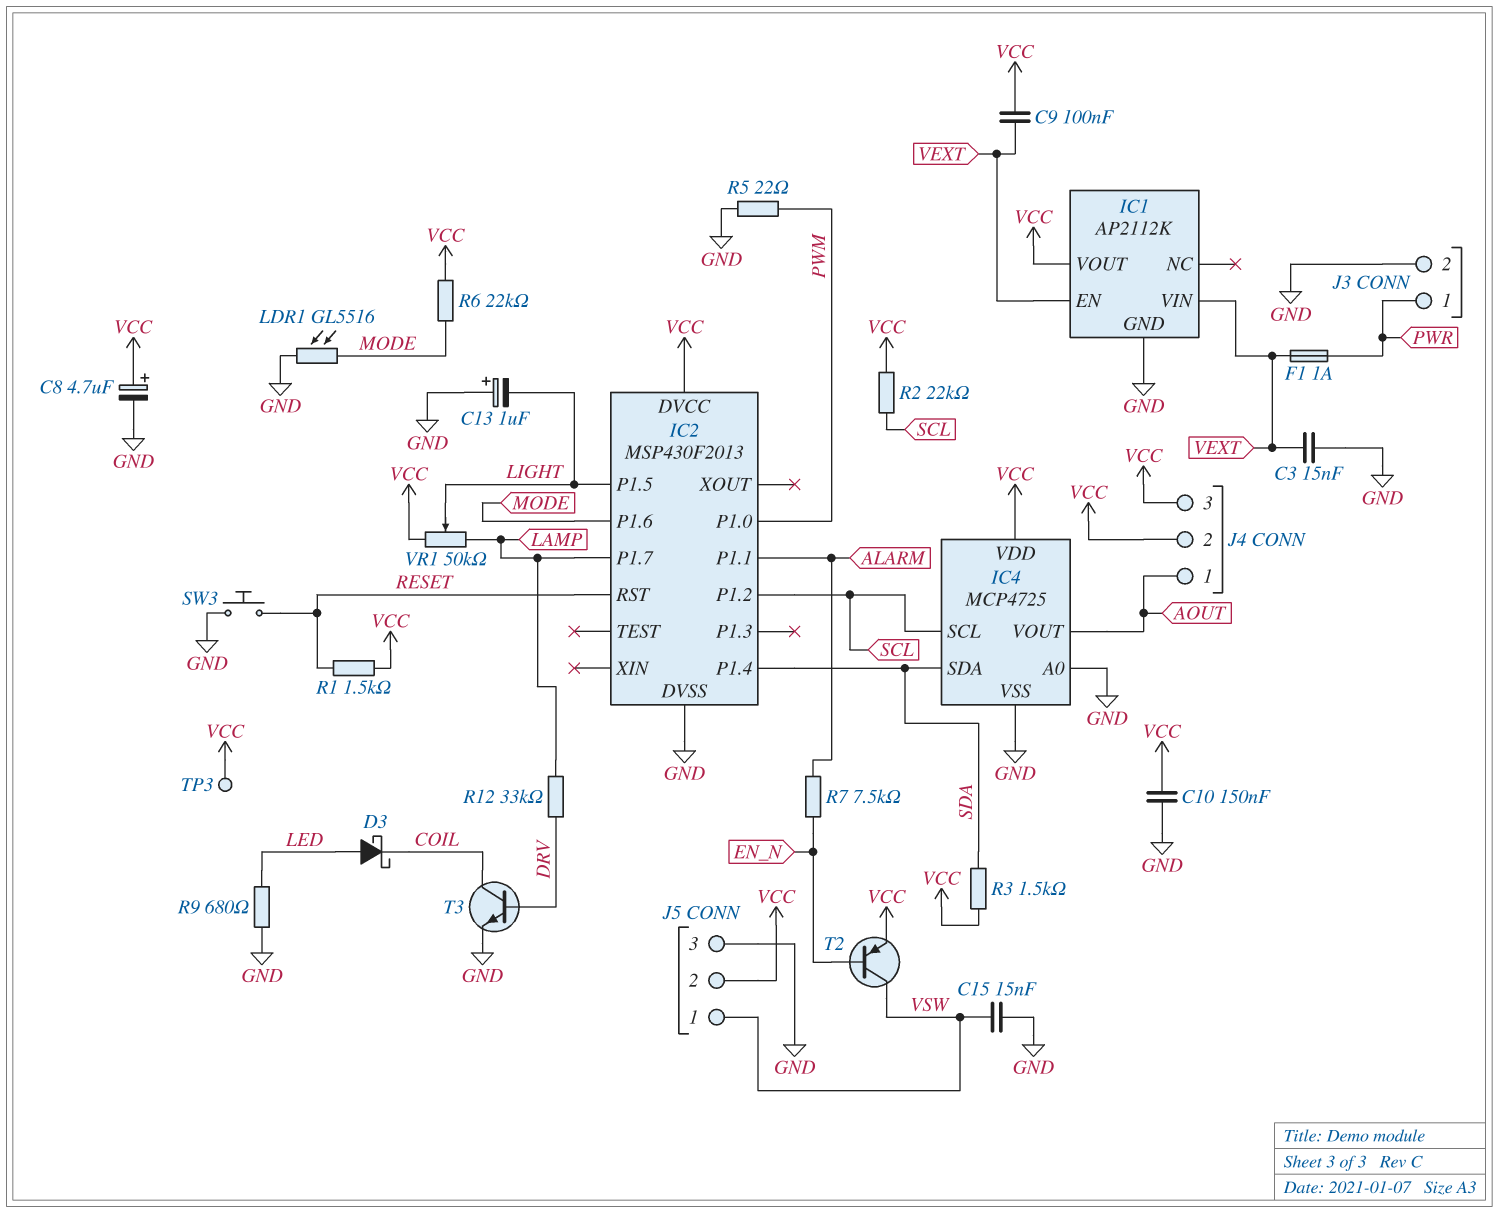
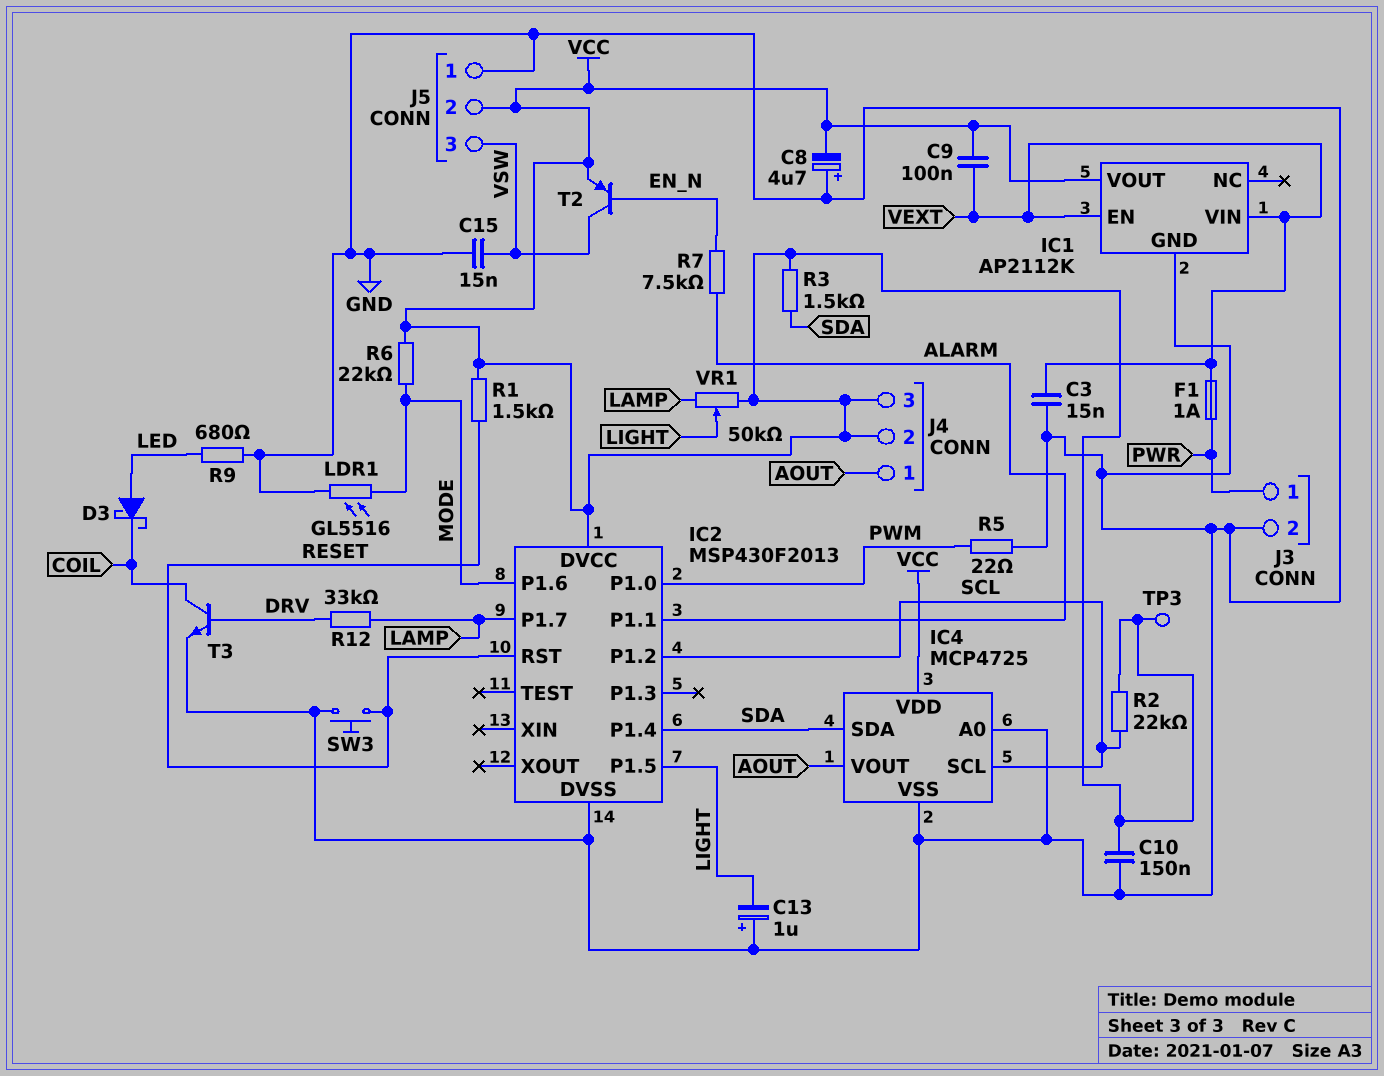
C8: 4.7uF (plus VCC, minus GND) -> 4.7uF (plus GND, minus VCC)
J5 pin 1: VSW -> GND
J5 pin 3: GND -> VSW

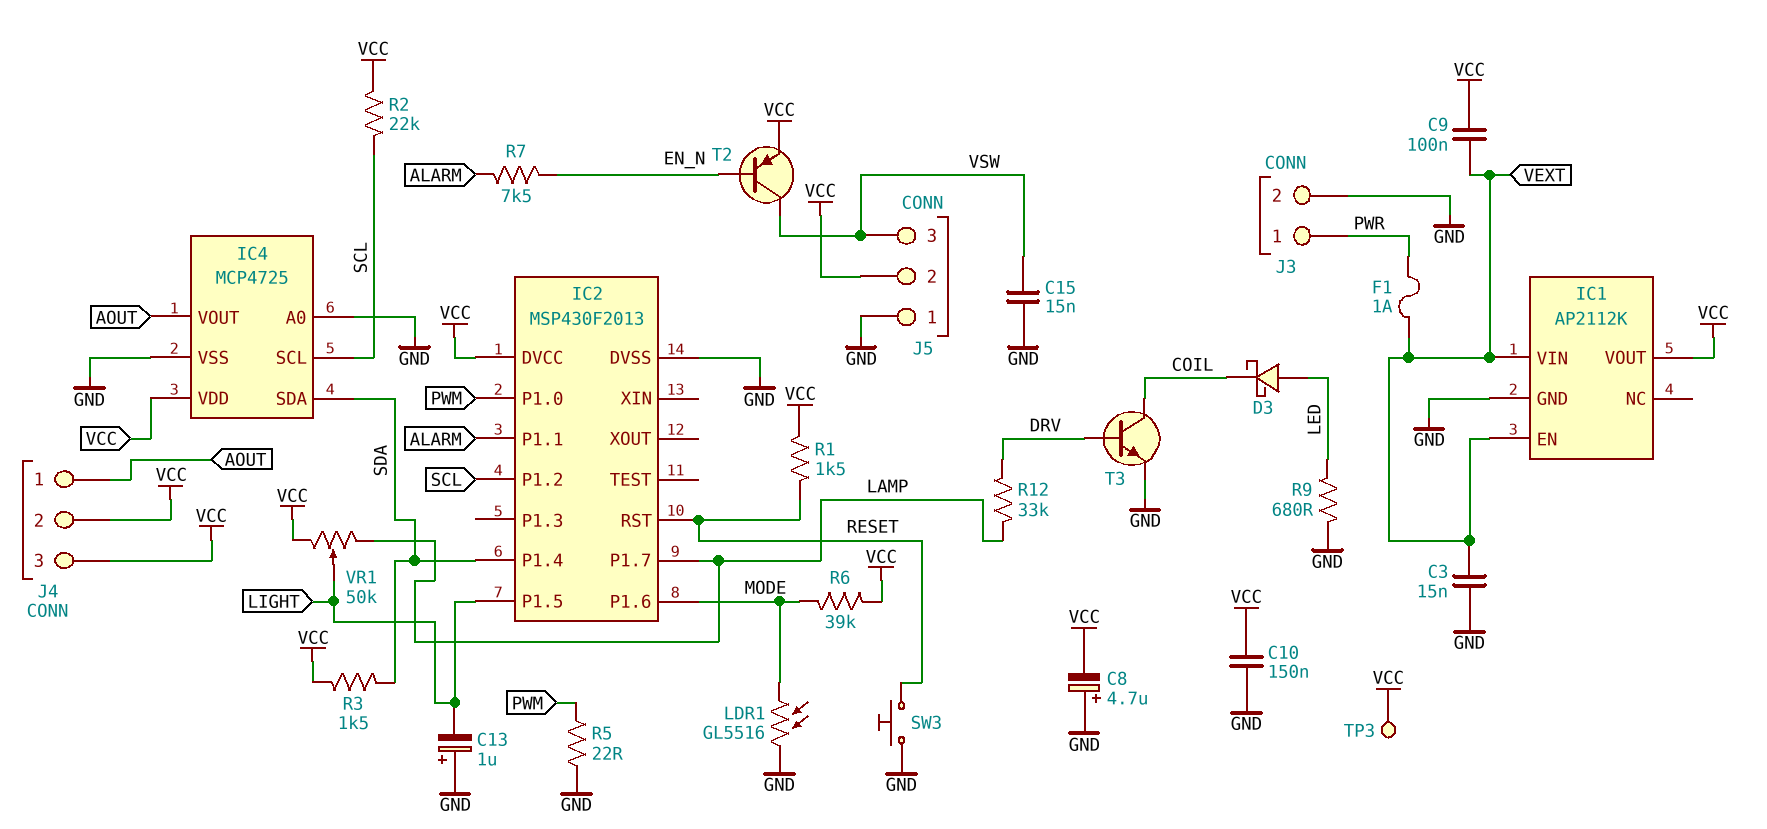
R6: 22k (MODE, VCC) -> 39k (MODE, VCC)

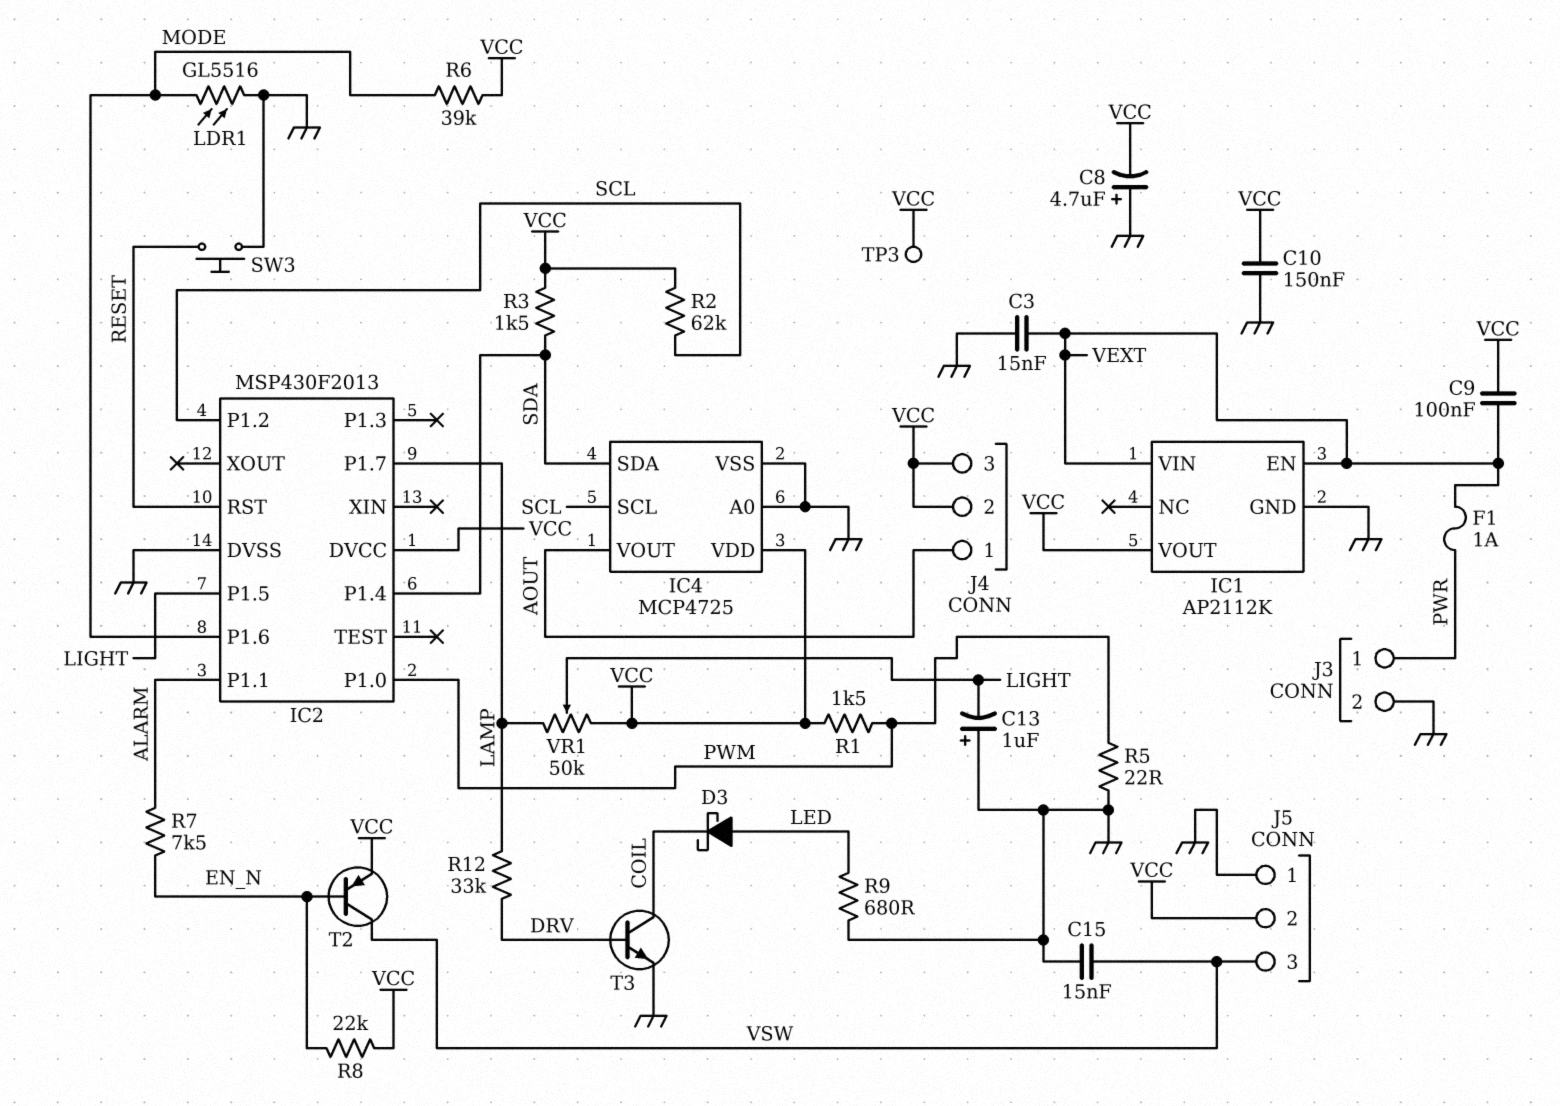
R1: 1.5k (RESET, VCC) -> 1.5k (PWM, VCC)
R2: 22k (SCL, VCC) -> 62k (SCL, VCC)
R8: none -> 22k (EN_N, VCC)

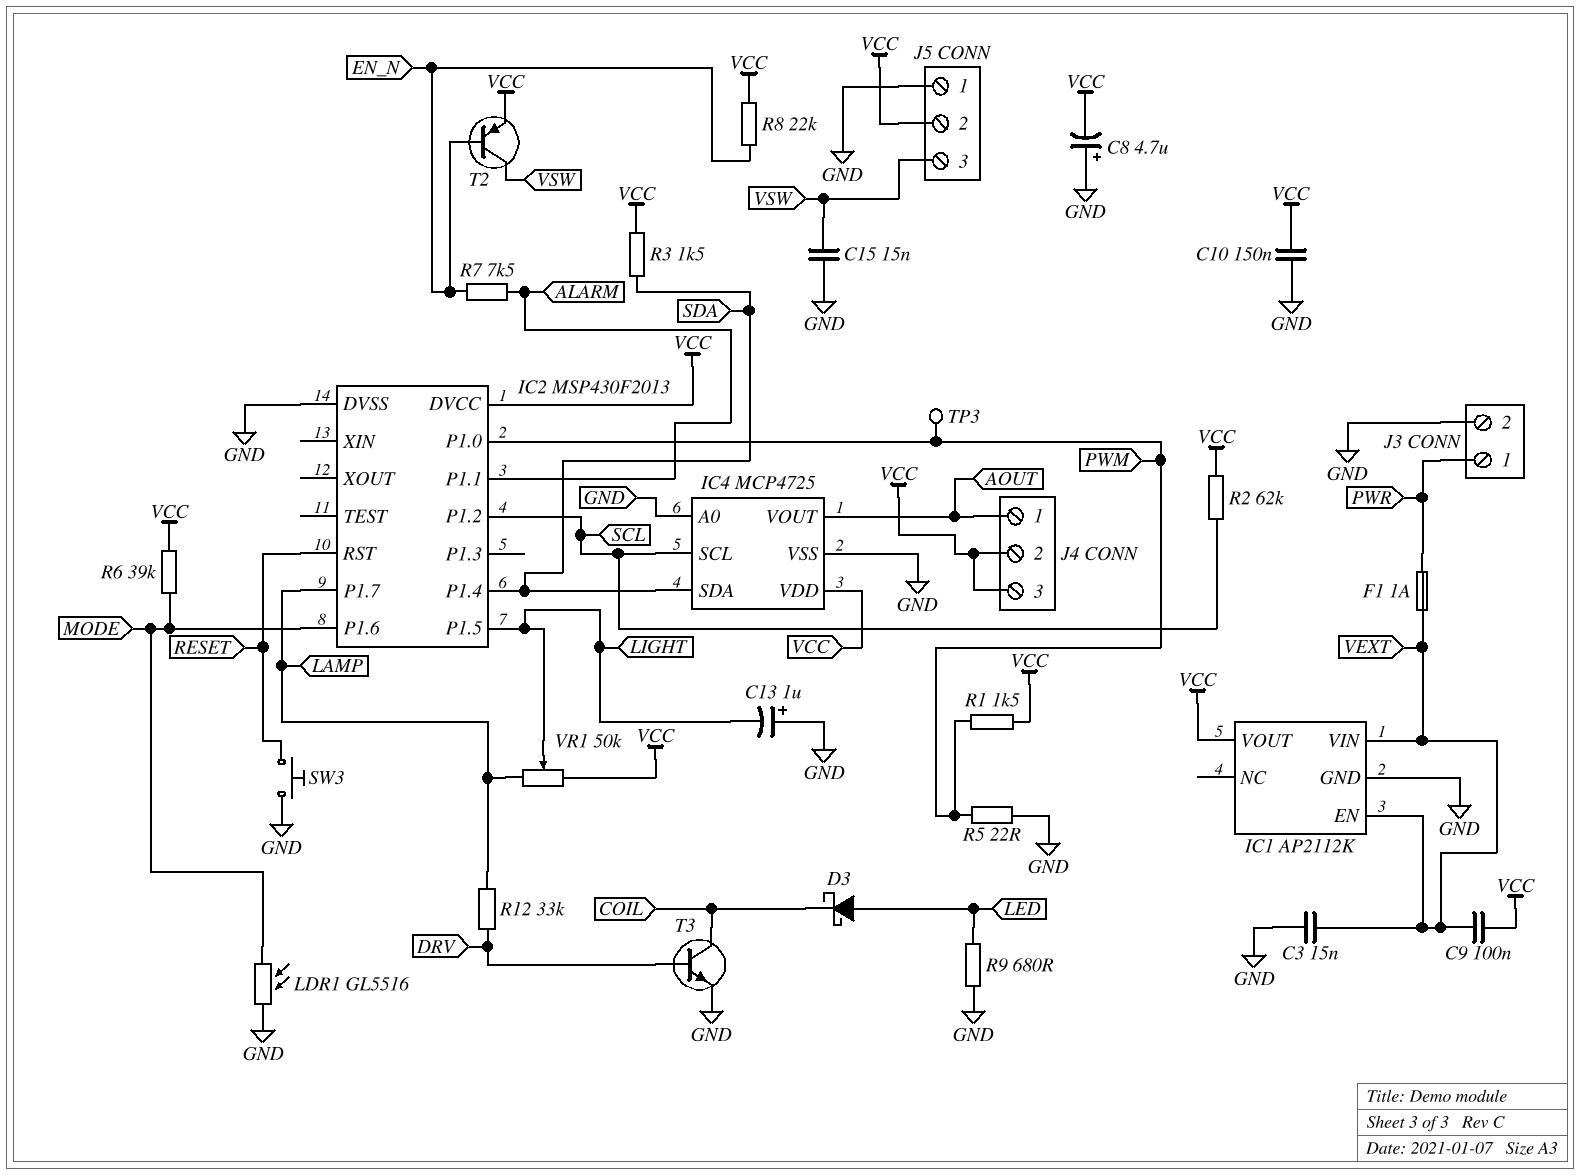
TP3: test point (VCC) -> test point (PWM)

